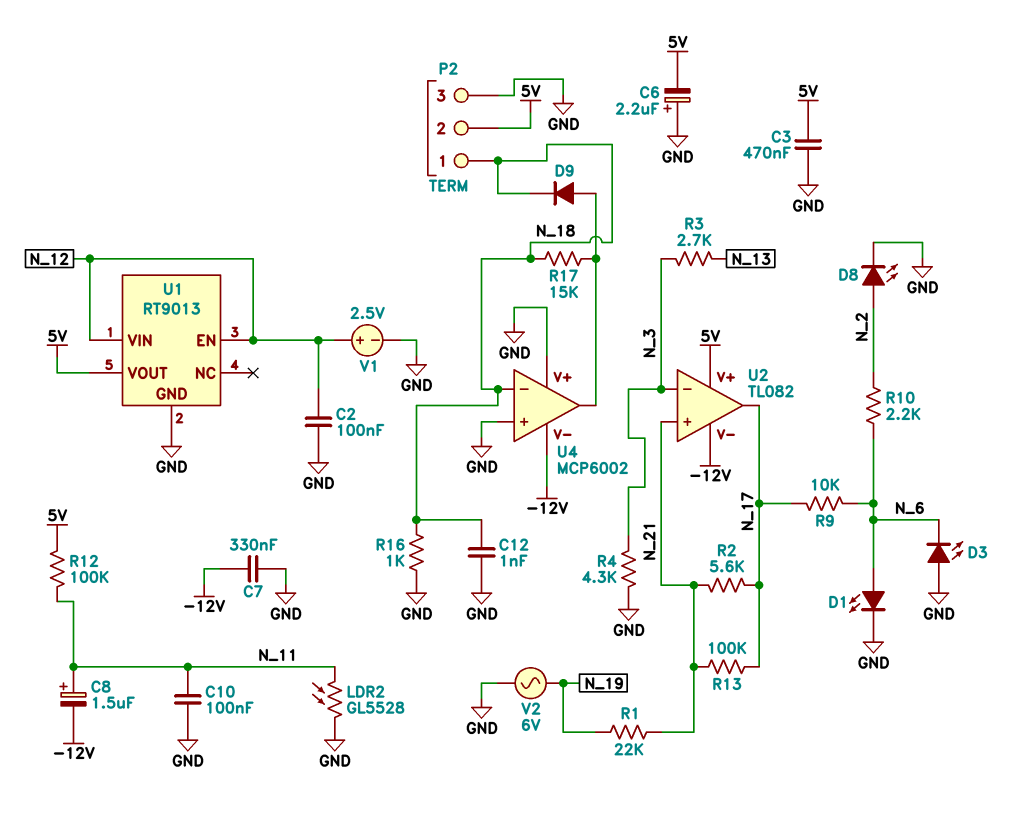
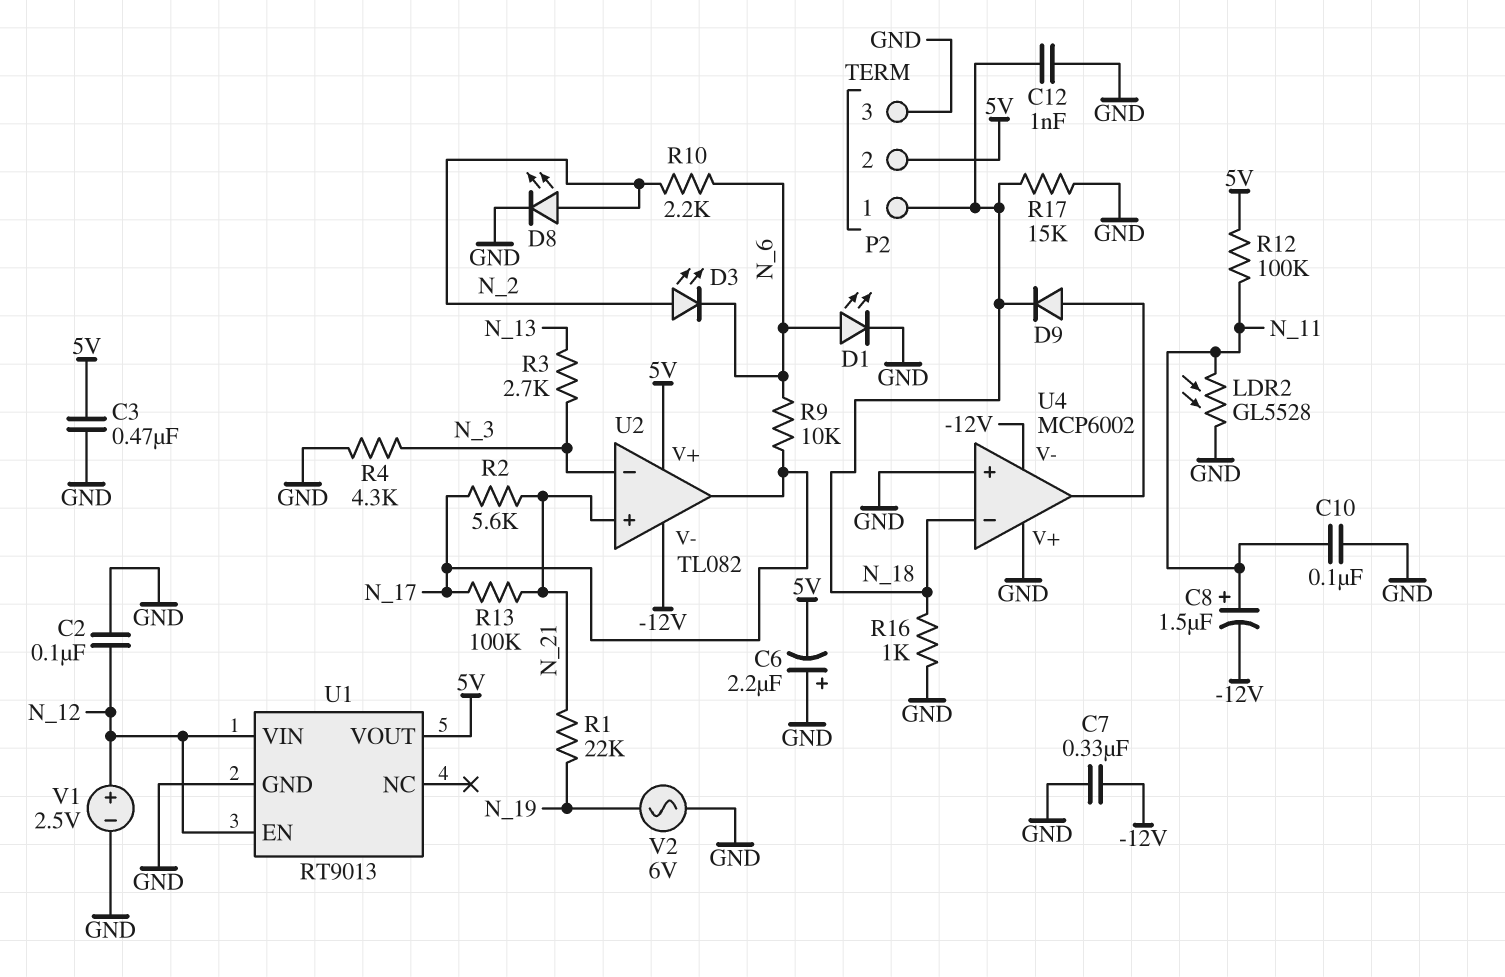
D3: LED (A GND, K N_6) -> LED (A N_2, K N_6)
R17: 15k (N_18, U4/out) -> 15k (GND, N_18)

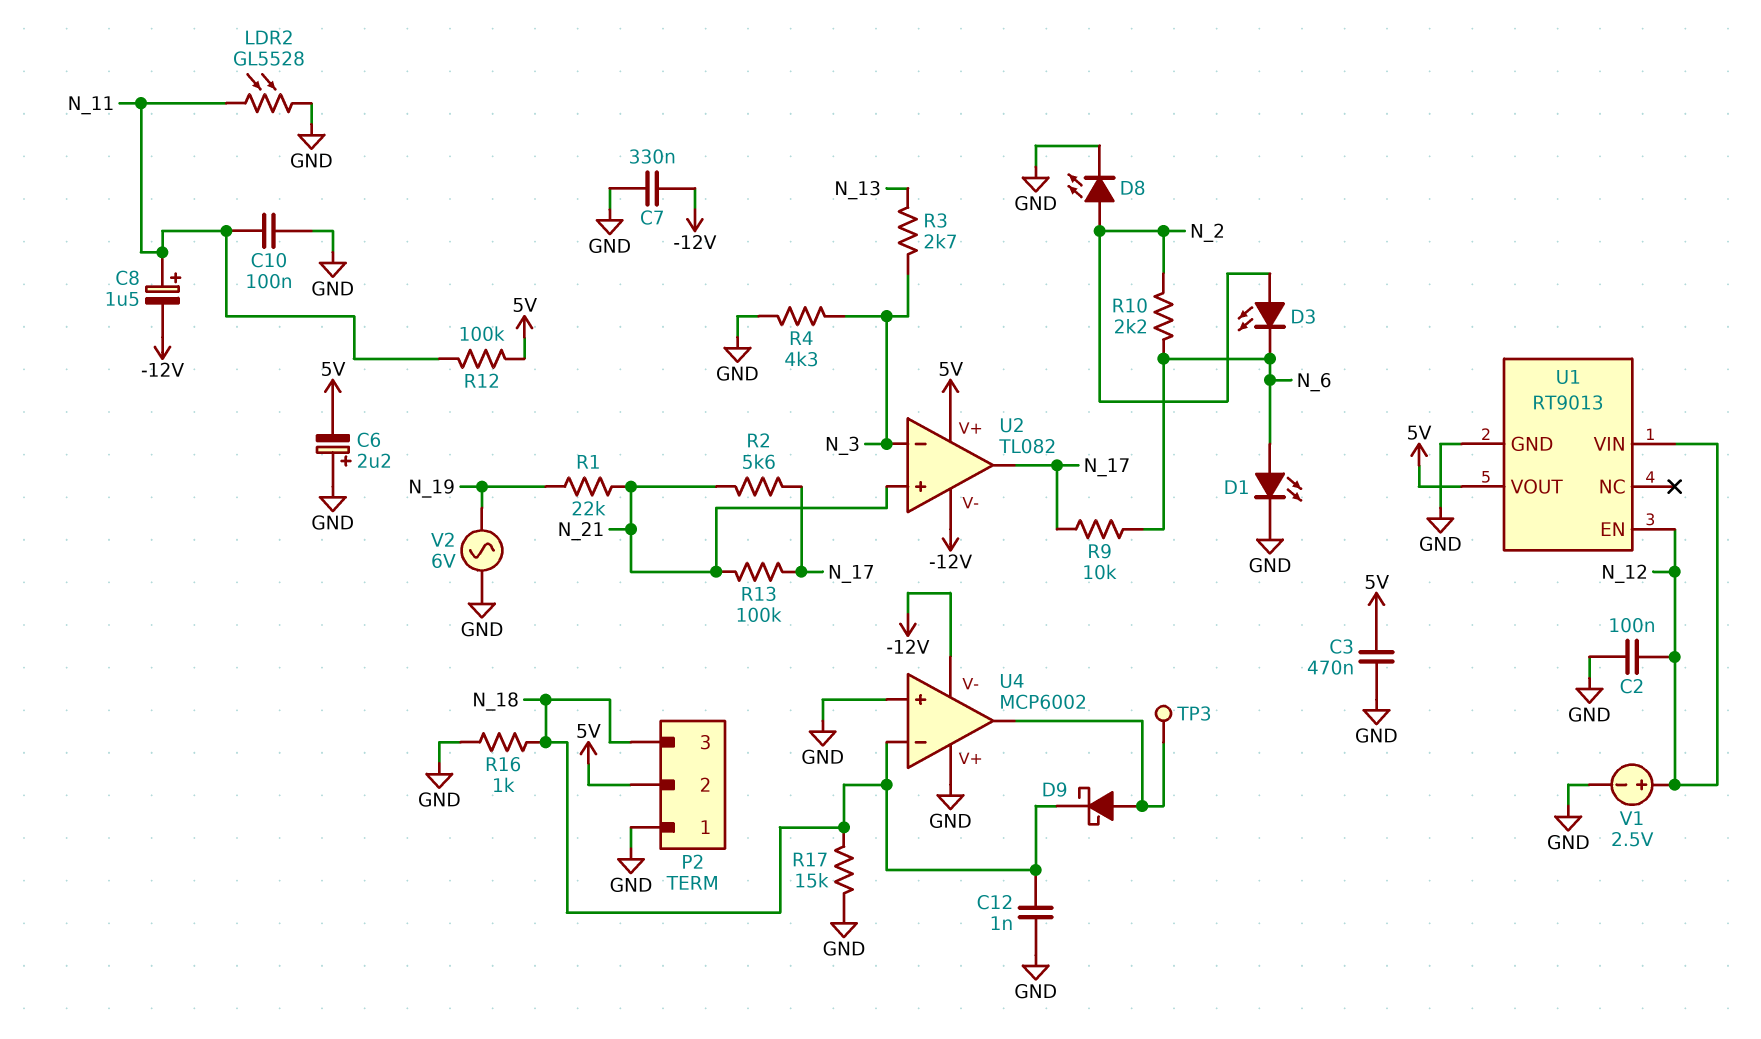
D9: diode (A U4/out, K N_18) -> schottky (A U4/out, K N_18)
P2 pin 1: N_18 -> GND
P2 pin 3: GND -> N_18
TP3: none -> test point (U4/out)

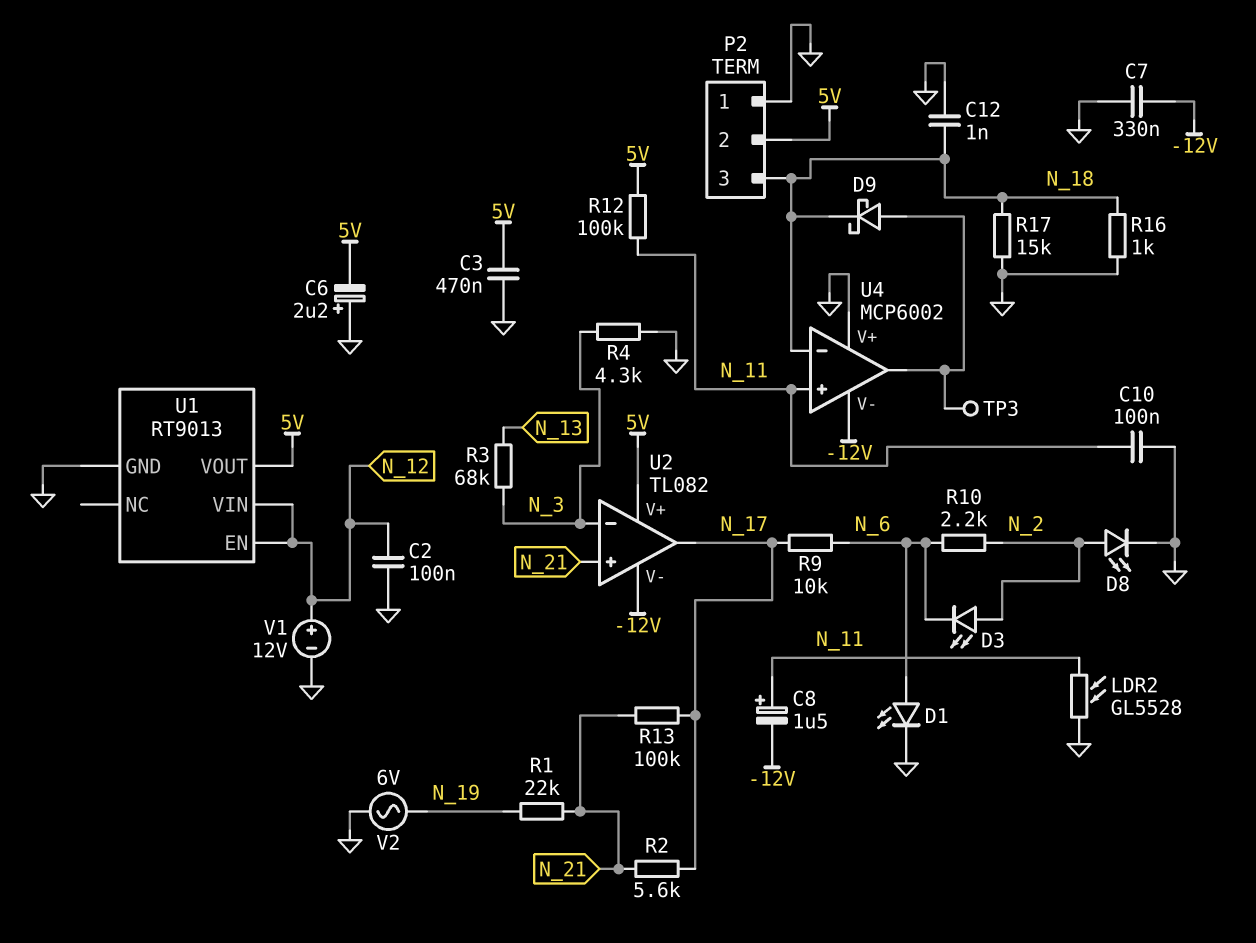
R3: 2.7k (N_3, N_13) -> 68k (N_3, N_13)
U4 pin in+: GND -> N_11
V1: 2.5V (plus N_12, minus GND) -> 12V (plus N_12, minus GND)

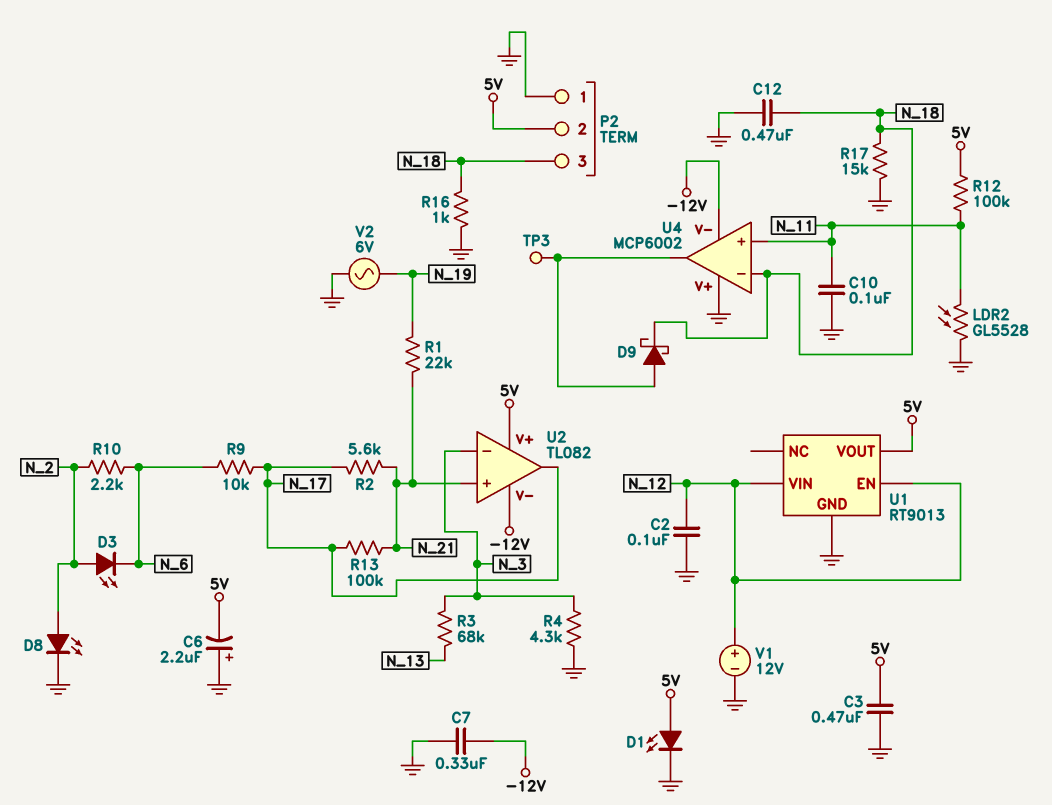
C8: 1.5uF (plus N_11, minus -12V) -> none
C12: 1nF (GND, N_18) -> 470nF (GND, N_18)
D1: LED (A N_6, K GND) -> LED (A 5V, K GND)

